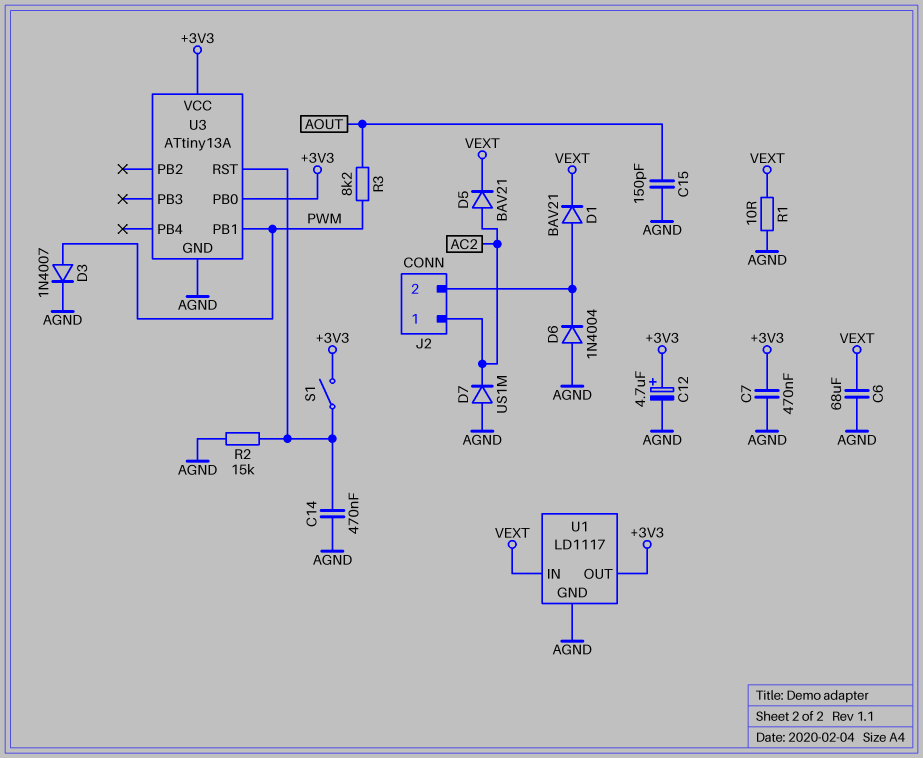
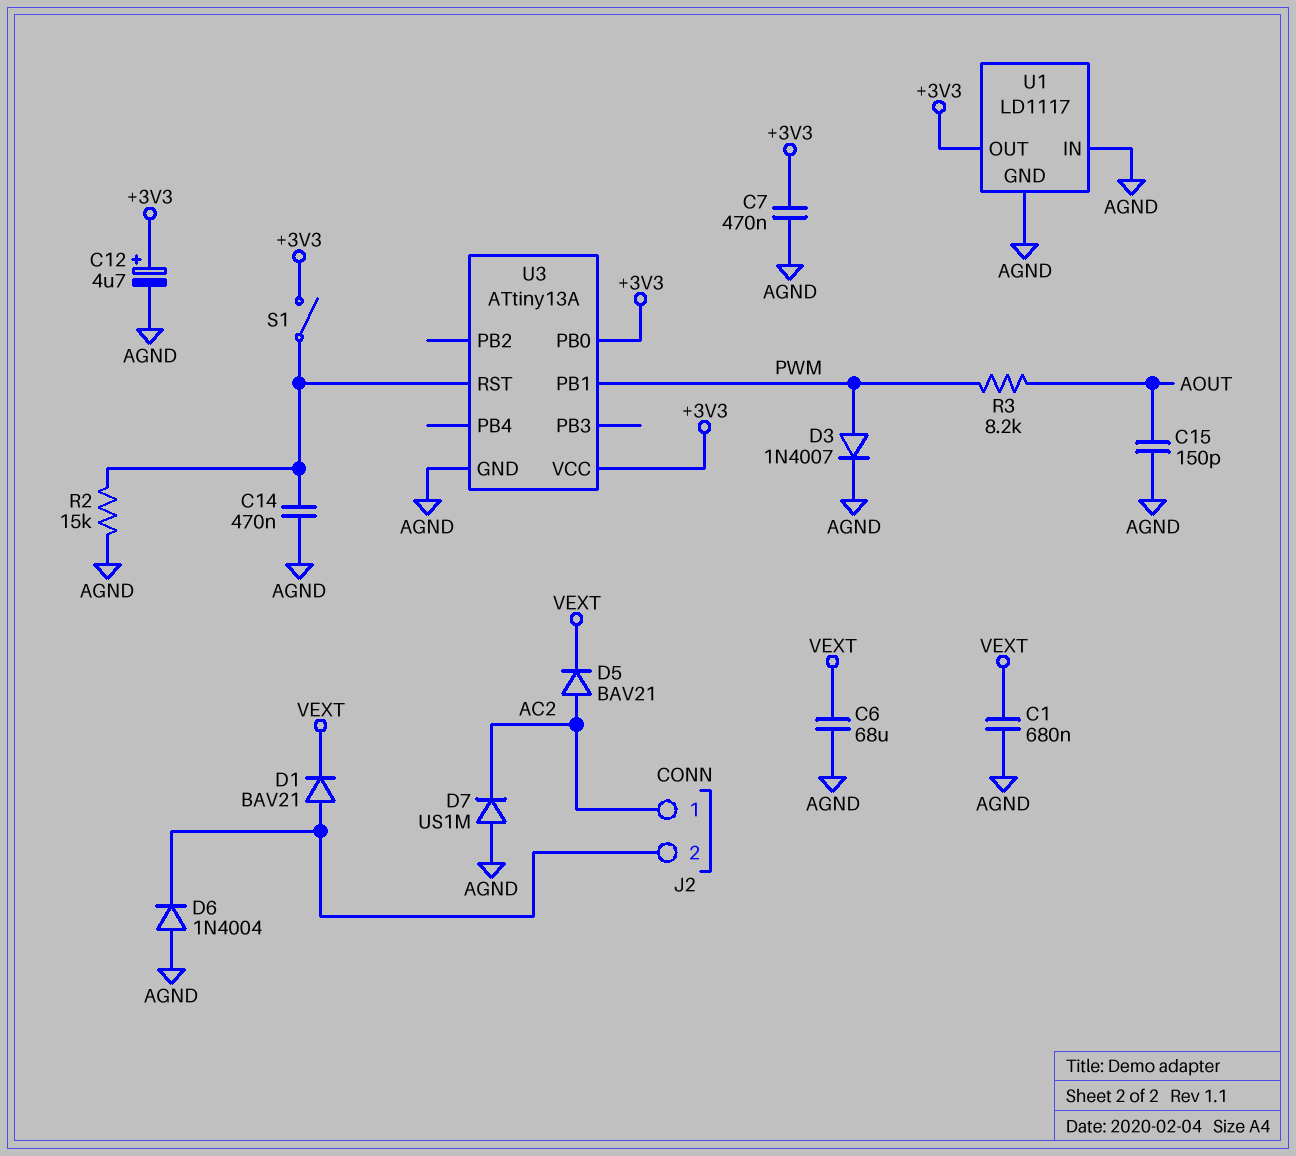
C1: none -> 680nF (AGND, VEXT)
R1: 10 (AGND, VEXT) -> none
U1 pin IN: VEXT -> AGND

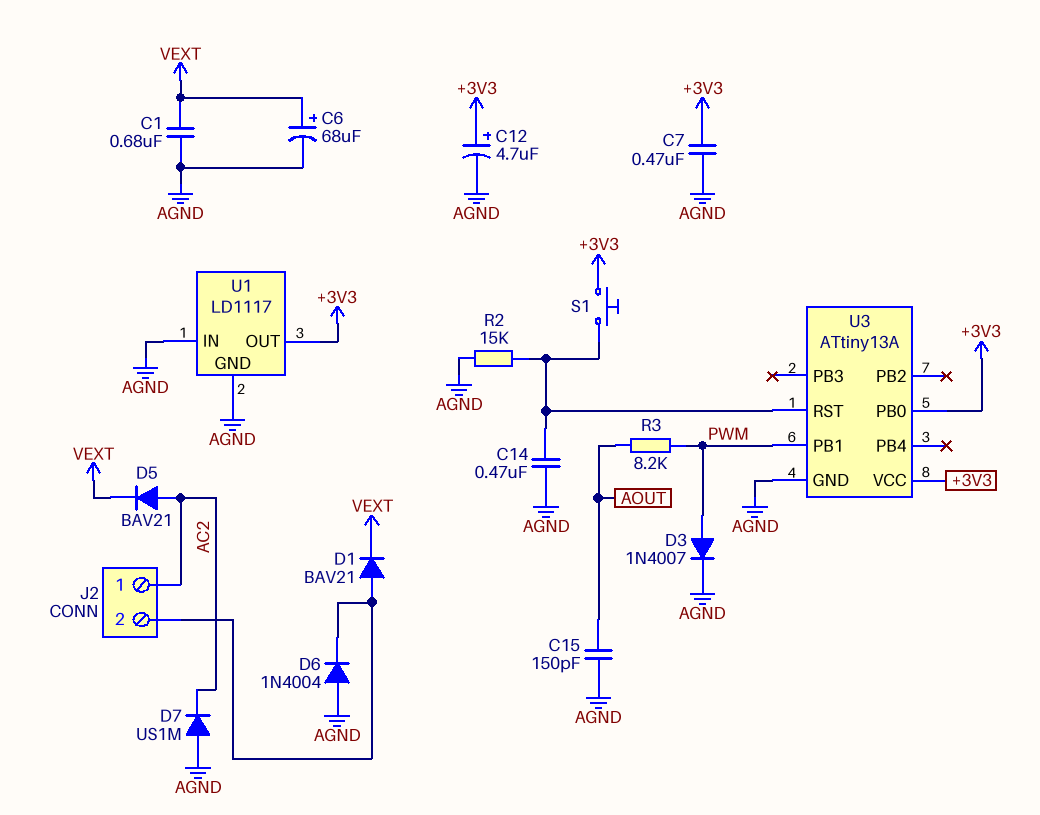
C6: 68uF (AGND, VEXT) -> 68uF (plus VEXT, minus AGND)
S1: switch (+3V3, U3/RST) -> button (+3V3, U3/RST)

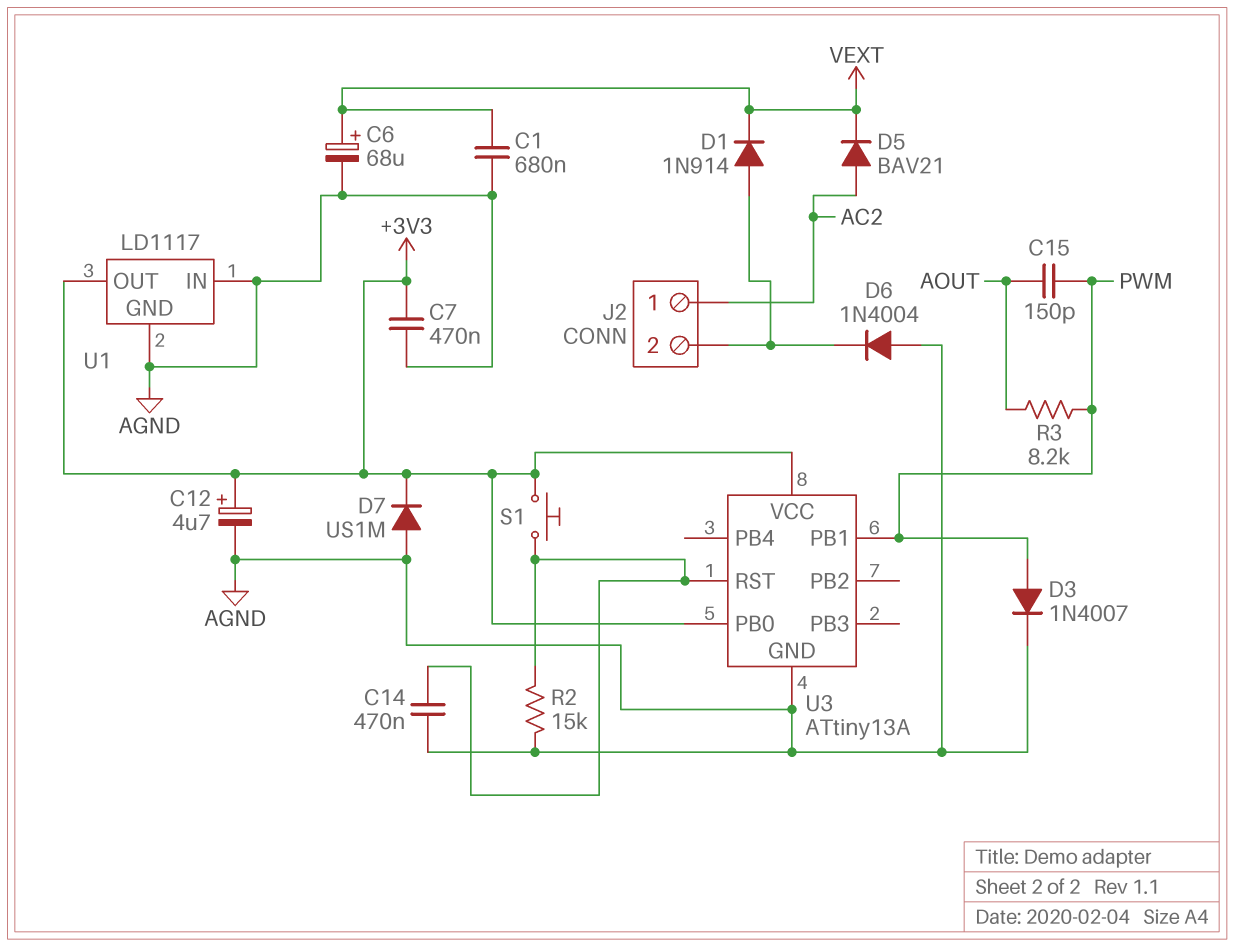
C15: 150pF (AGND, AOUT) -> 150pF (AOUT, PWM)
D1: diode BAV21 (A J2/2, K VEXT) -> diode 1N914 (A J2/2, K VEXT)
D7: diode US1M (A AGND, K AC2) -> diode US1M (A AGND, K +3V3)

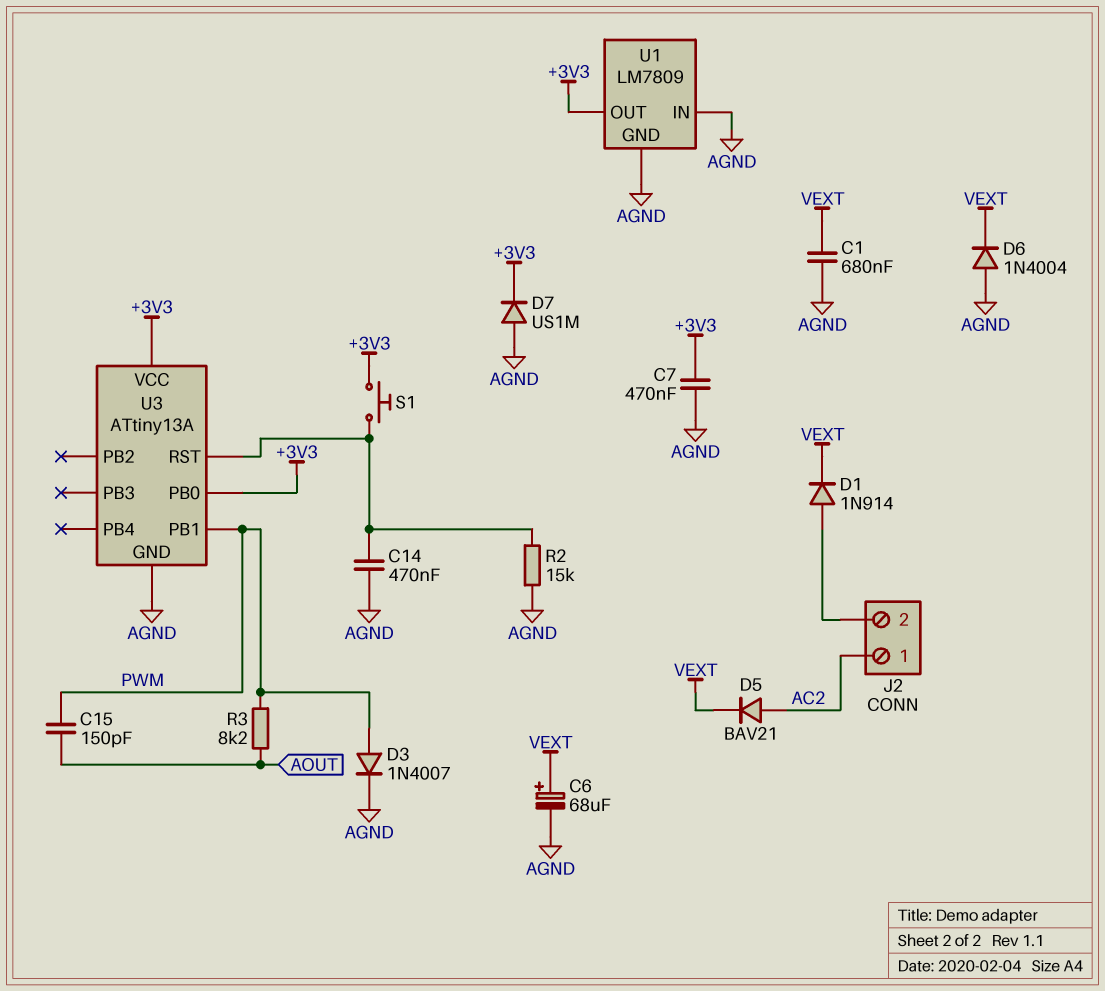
C12: 4.7uF (plus +3V3, minus AGND) -> none
D6: diode 1N4004 (A AGND, K J2/2) -> diode 1N4004 (A AGND, K VEXT)
U1: LD1117 -> LM7809

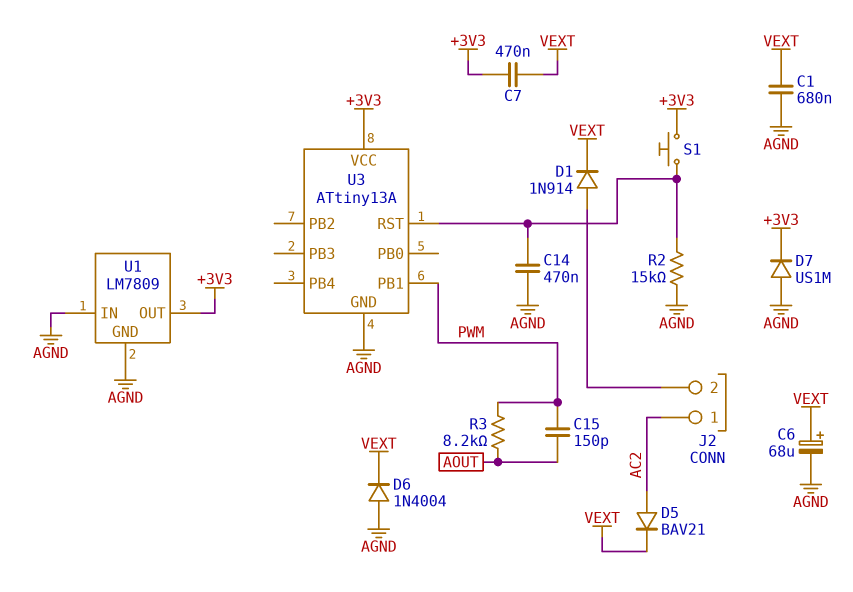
C7: 470nF (+3V3, AGND) -> 470nF (+3V3, VEXT)
D3: diode 1N4007 (A PWM, K AGND) -> none
U3 pin PB0: +3V3 -> none

